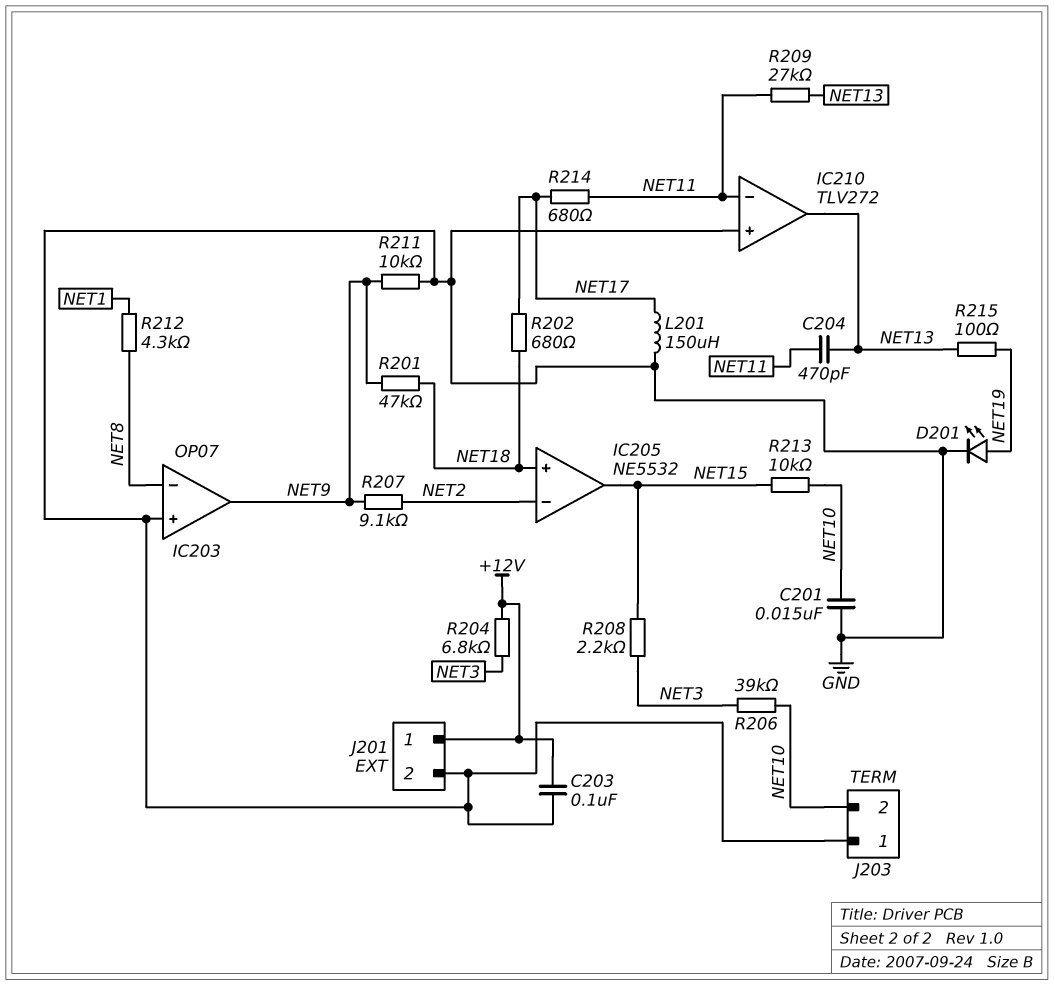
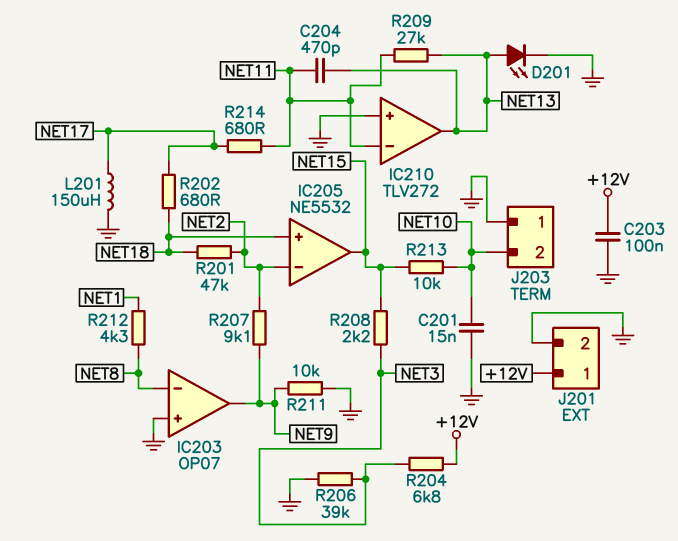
D201: LED (A NET19, K GND) -> LED (A NET13, K GND)
R201: 47k (NET9, NET18) -> 47k (NET2, NET18)
R206: 39k (NET3, NET10) -> 39k (GND, NET3)
R215: 100 (NET13, NET19) -> none

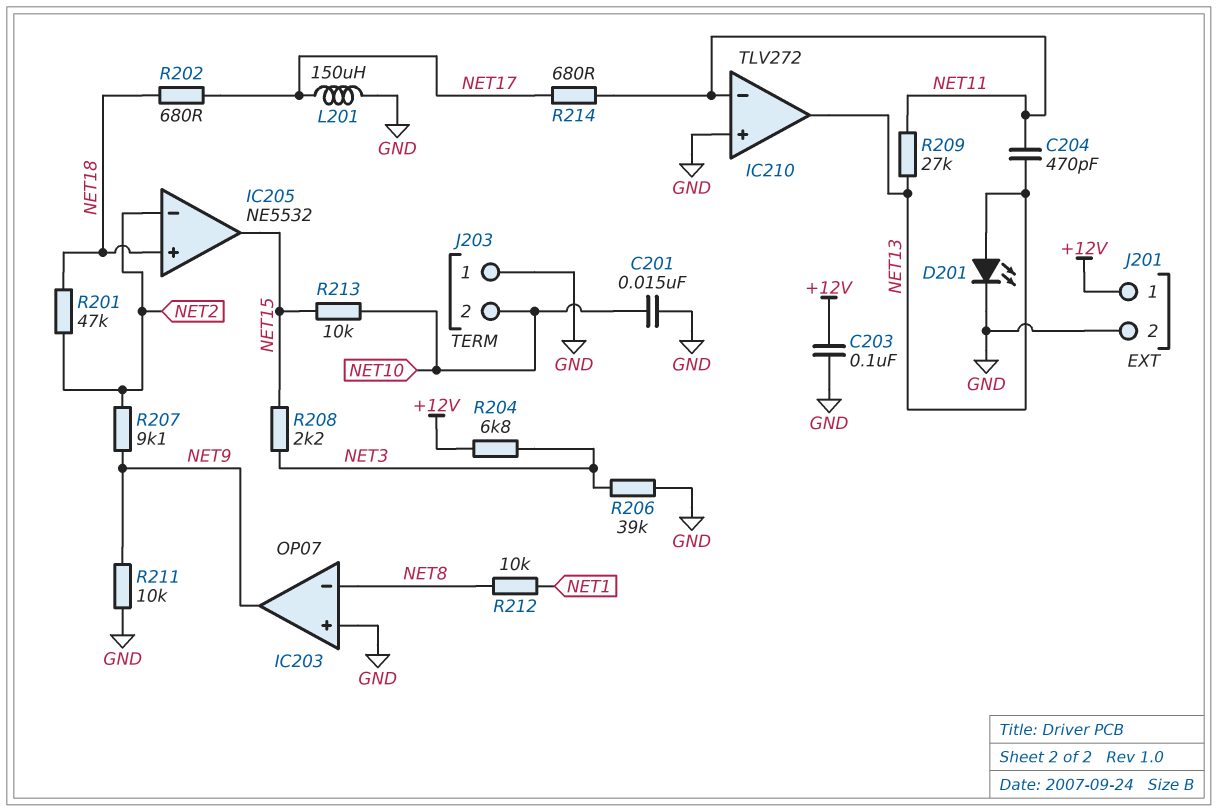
R212: 4.3k (NET1, NET8) -> 10k (NET1, NET8)

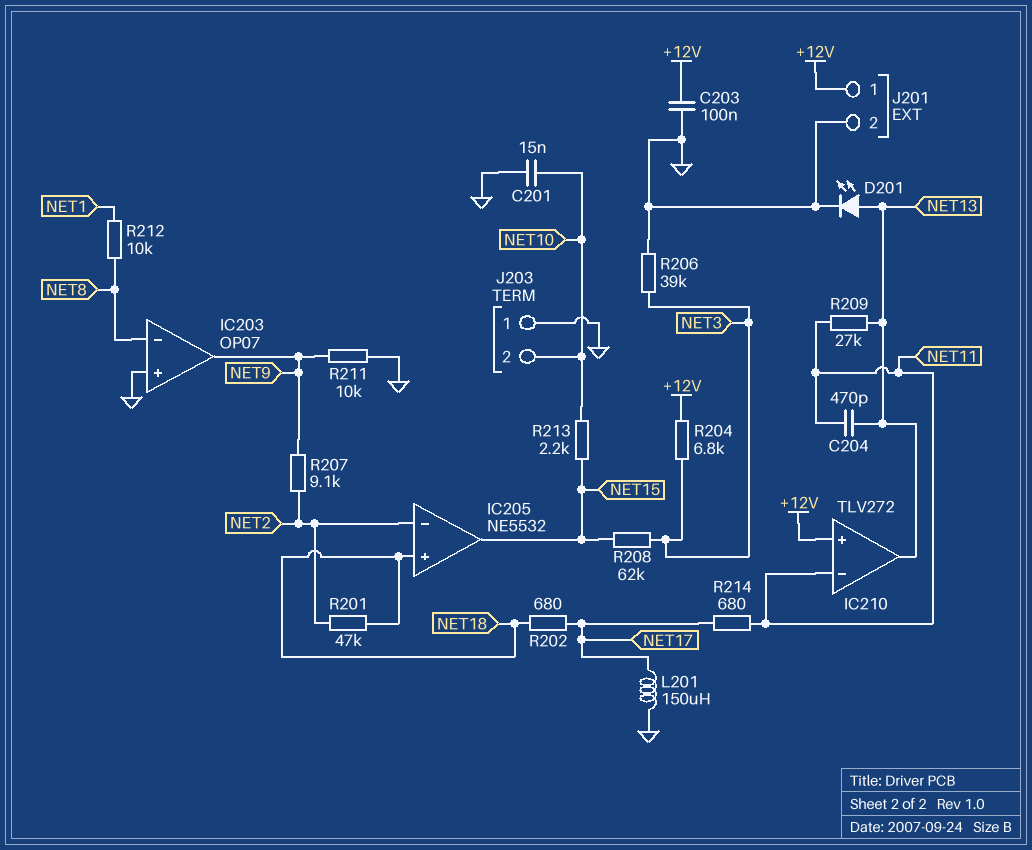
IC210 pin in+: GND -> +12V
R208: 2.2k (NET3, NET15) -> 62k (NET3, NET15)
R213: 10k (NET10, NET15) -> 2.2k (NET10, NET15)

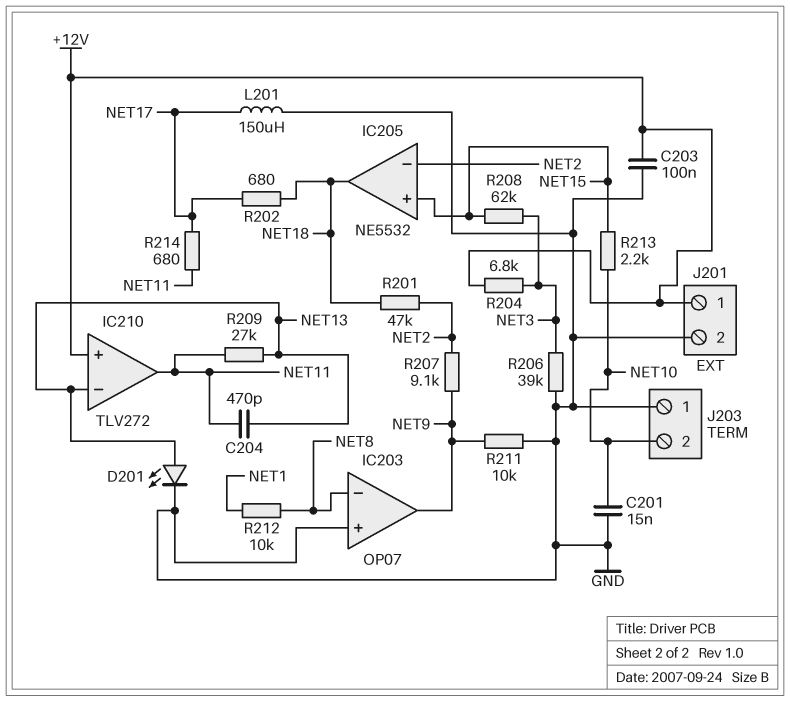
IC205 pin in+: NET18 -> NET15
IC205 pin out: NET15 -> NET18
IC210 pin in-: NET11 -> NET13
IC210 pin out: NET13 -> NET11

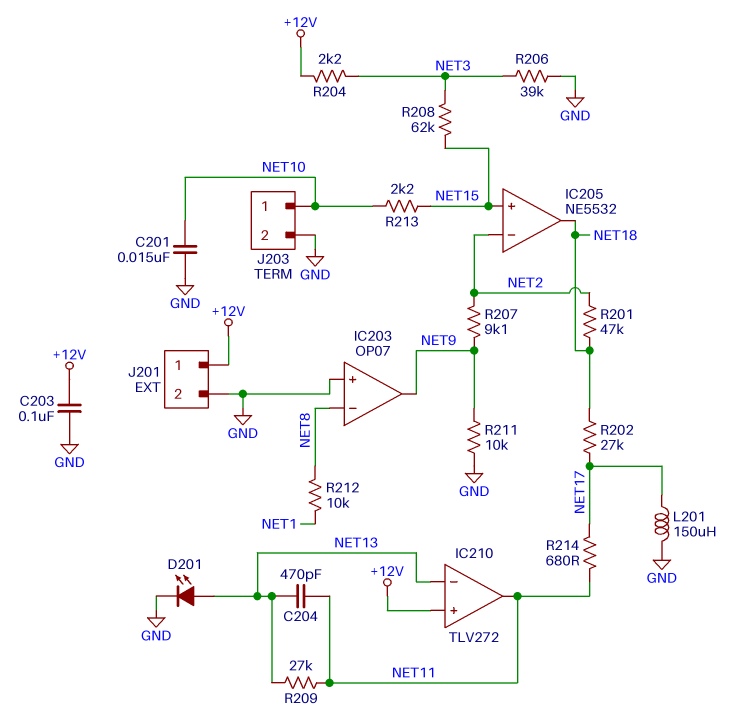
J203 pin 1: GND -> NET10
J203 pin 2: NET10 -> GND
R202: 680 (NET17, NET18) -> 27k (NET17, NET18)
R204: 6.8k (+12V, NET3) -> 2.2k (+12V, NET3)

